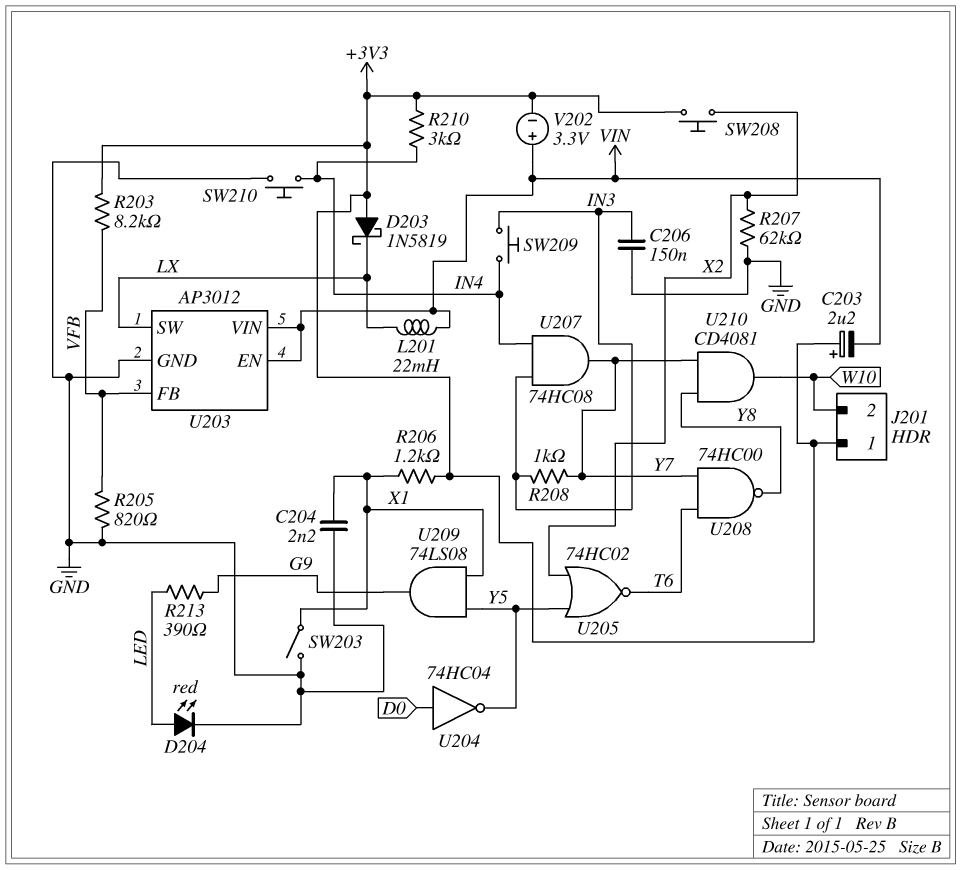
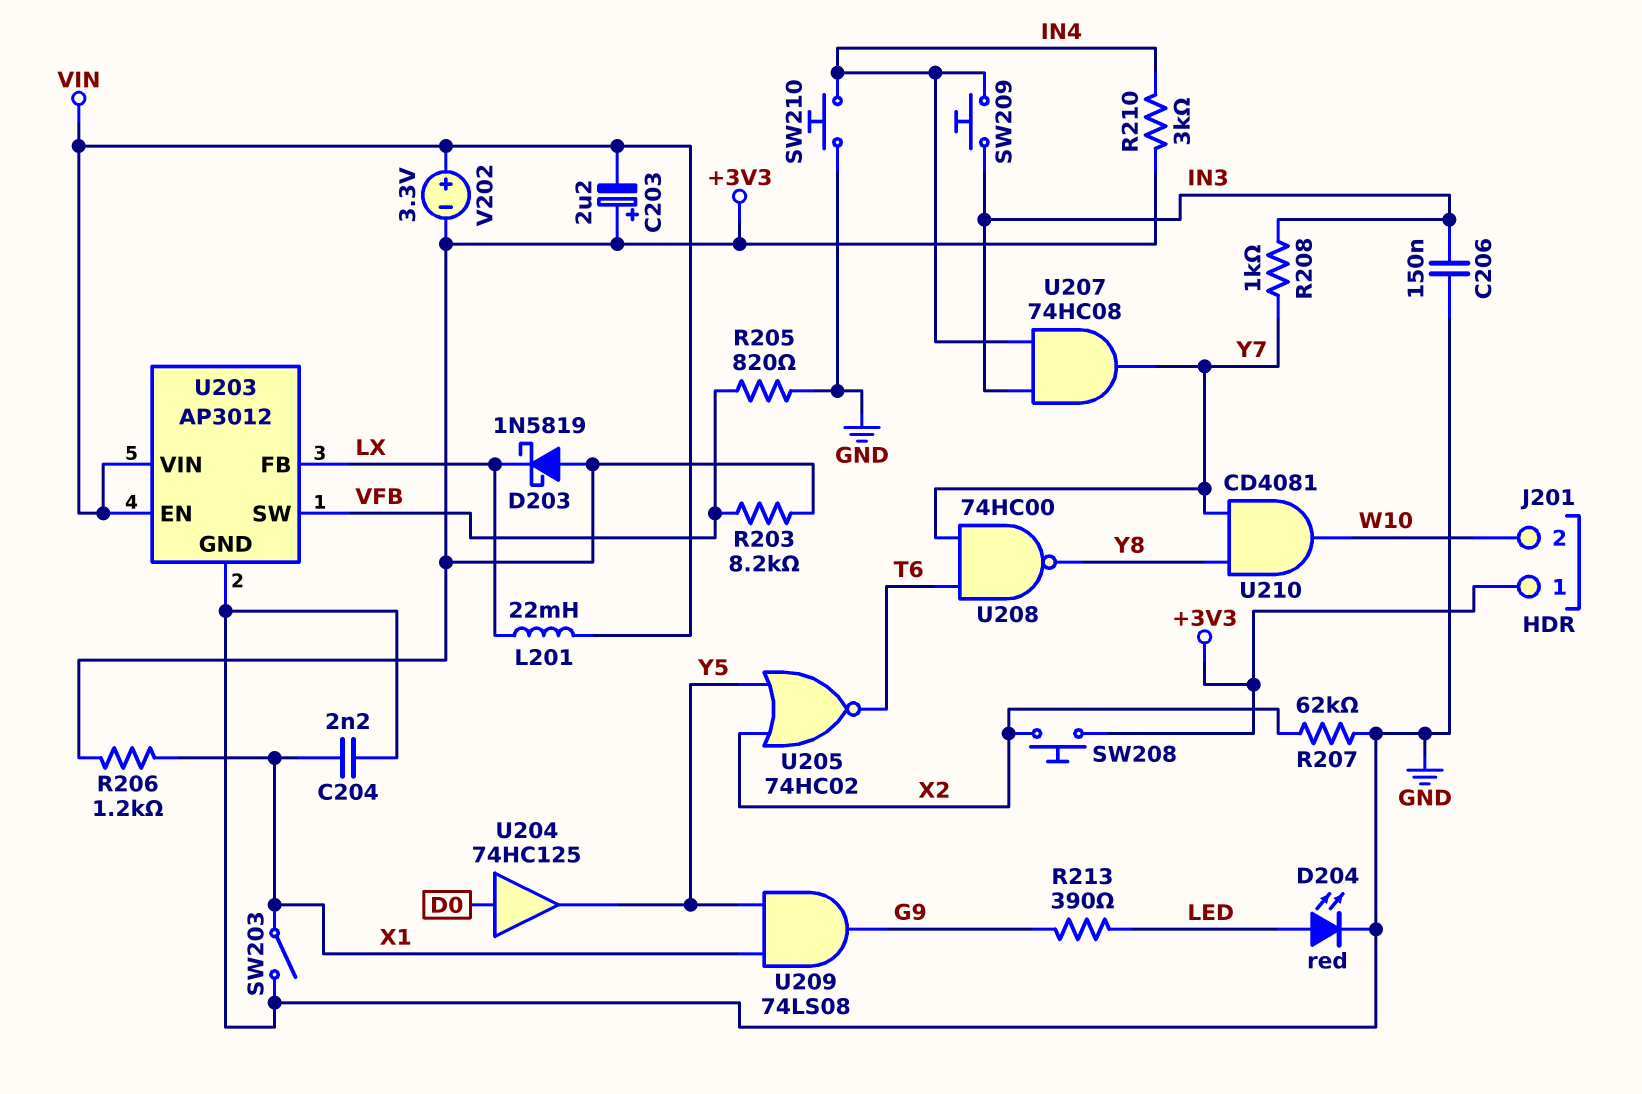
U203 pin FB: VFB -> LX
U203 pin SW: LX -> VFB
U204: NOT 74HC04 (in D0, out Y5) -> buffer 74HC125 (in D0, out Y5)

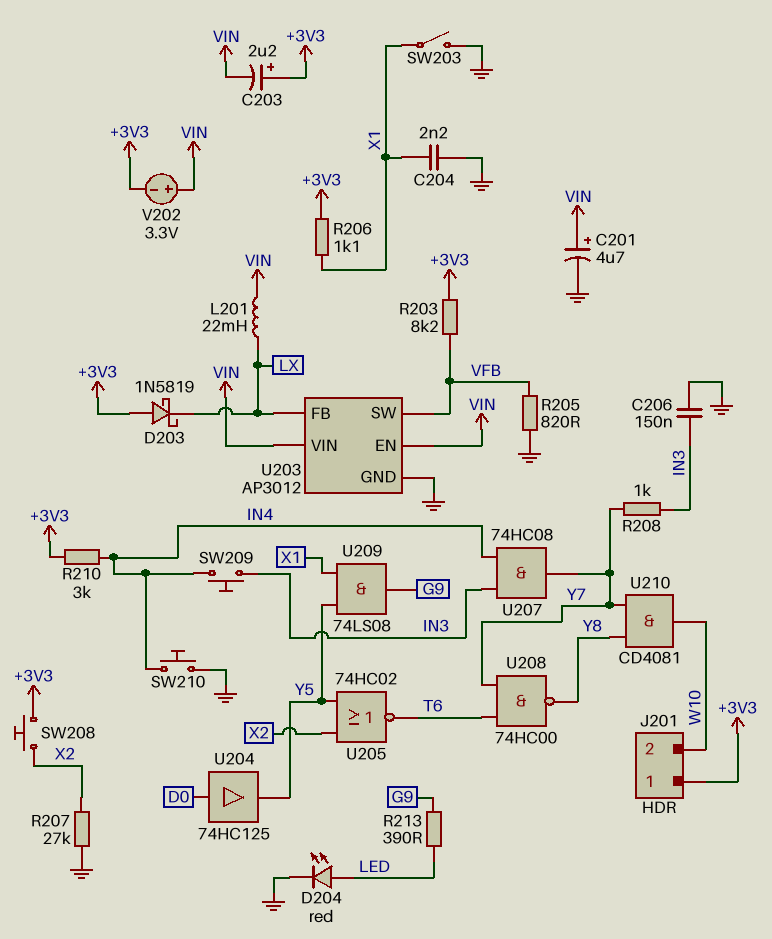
C201: none -> 4.7uF (plus VIN, minus GND)
R206: 1.2k (+3V3, X1) -> 1.1k (+3V3, X1)
R207: 62k (GND, X2) -> 27k (GND, X2)

